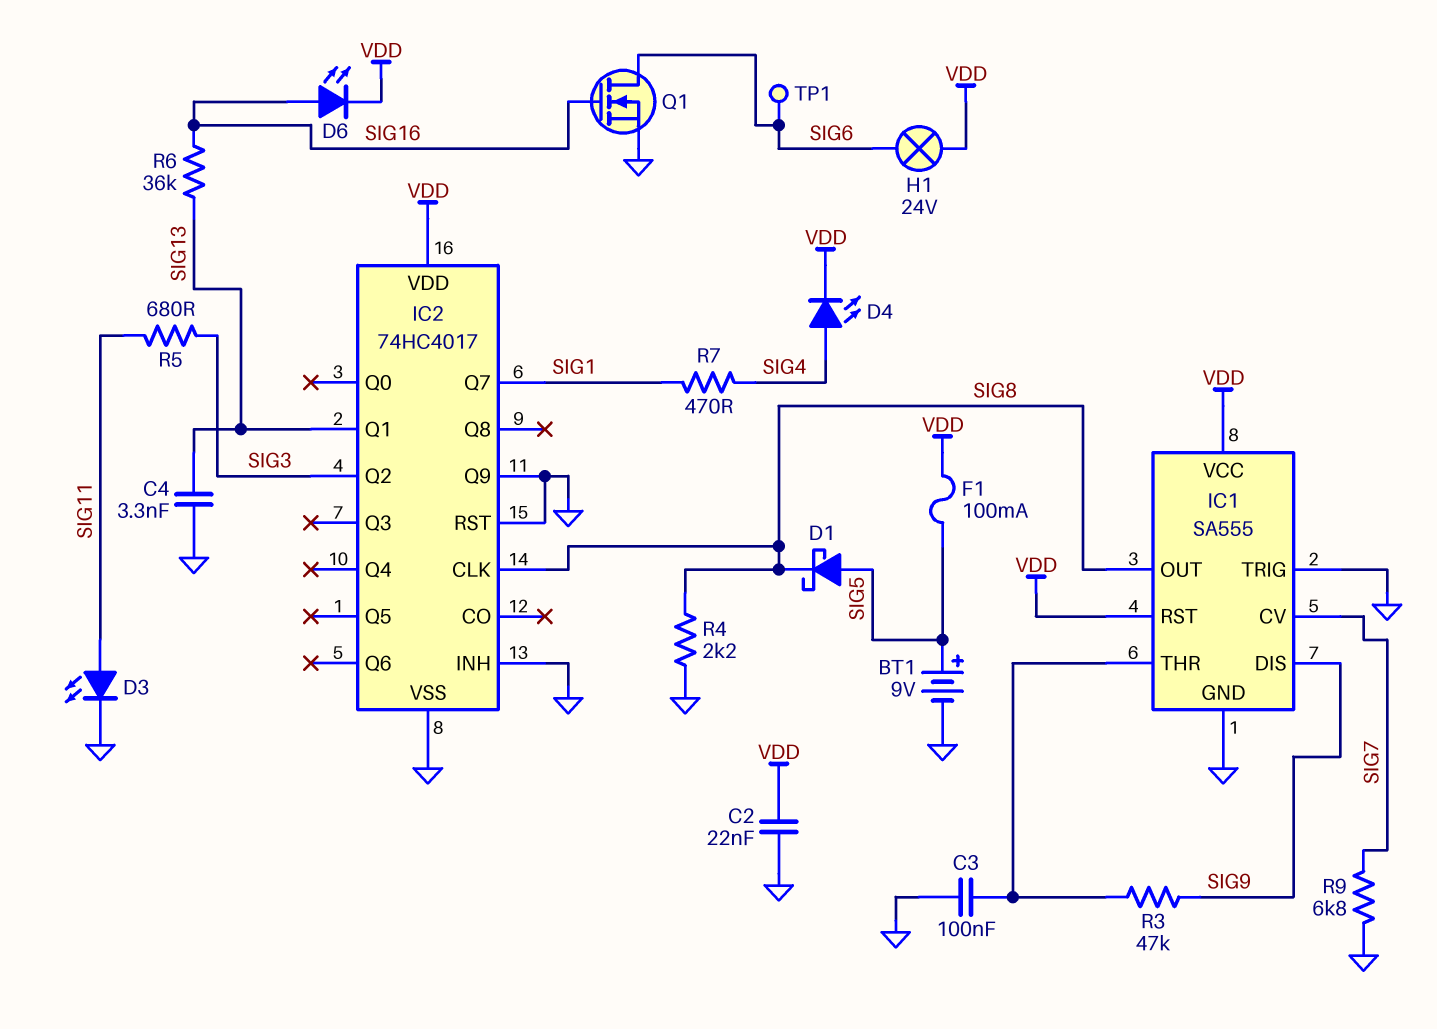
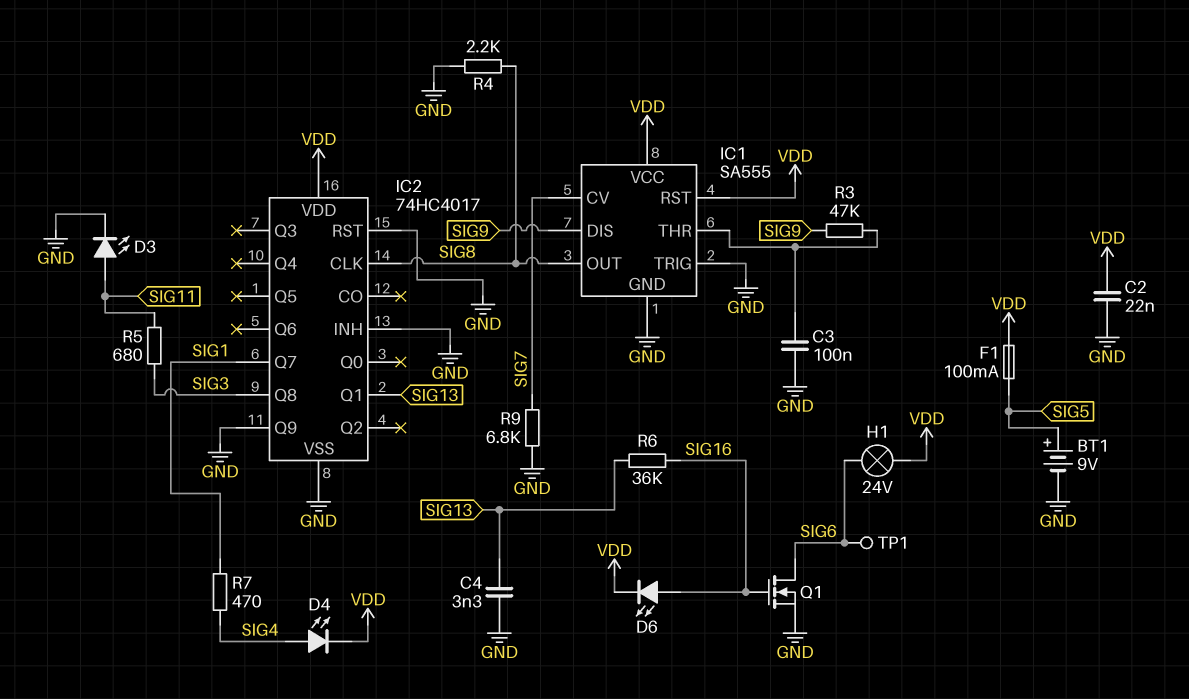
D1: schottky (A SIG5, K SIG8) -> none
IC2 pin Q2: SIG3 -> none
IC2 pin Q8: none -> SIG3

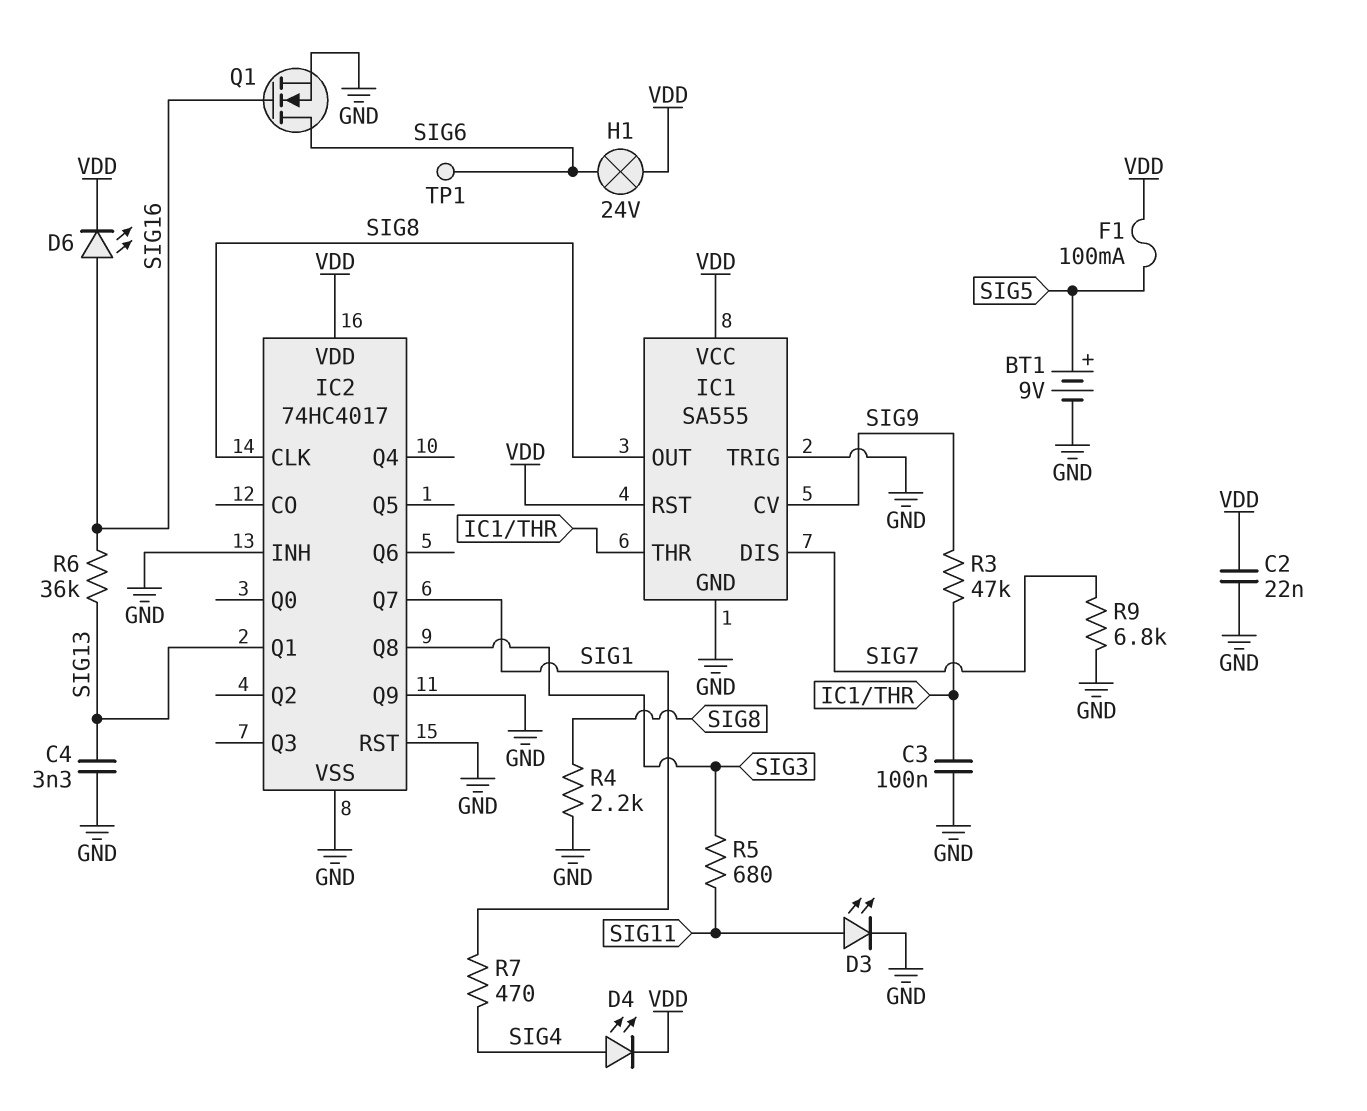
IC1 pin CV: SIG7 -> SIG9
IC1 pin DIS: SIG9 -> SIG7

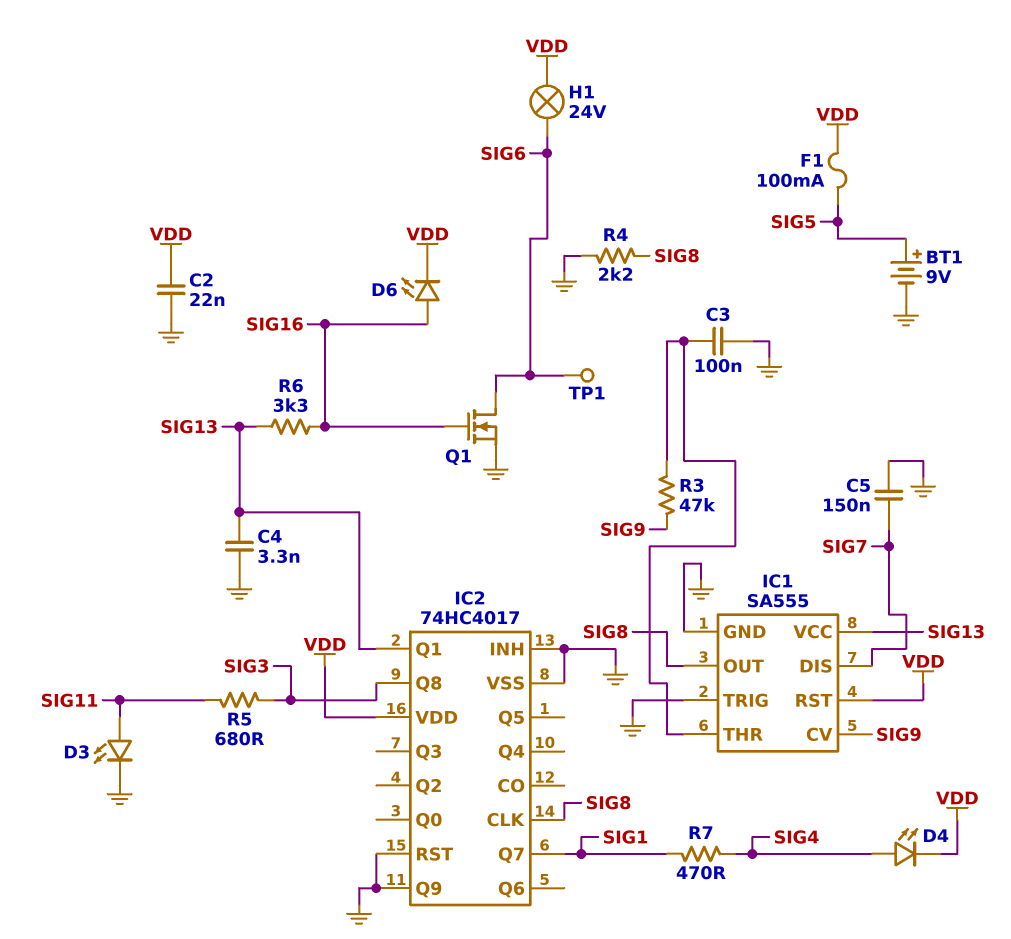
C5: none -> 150nF (GND, SIG7)
IC1 pin VCC: VDD -> SIG13
R6: 36k (SIG13, SIG16) -> 3.3k (SIG13, SIG16)
R9: 6.8k (GND, SIG7) -> none

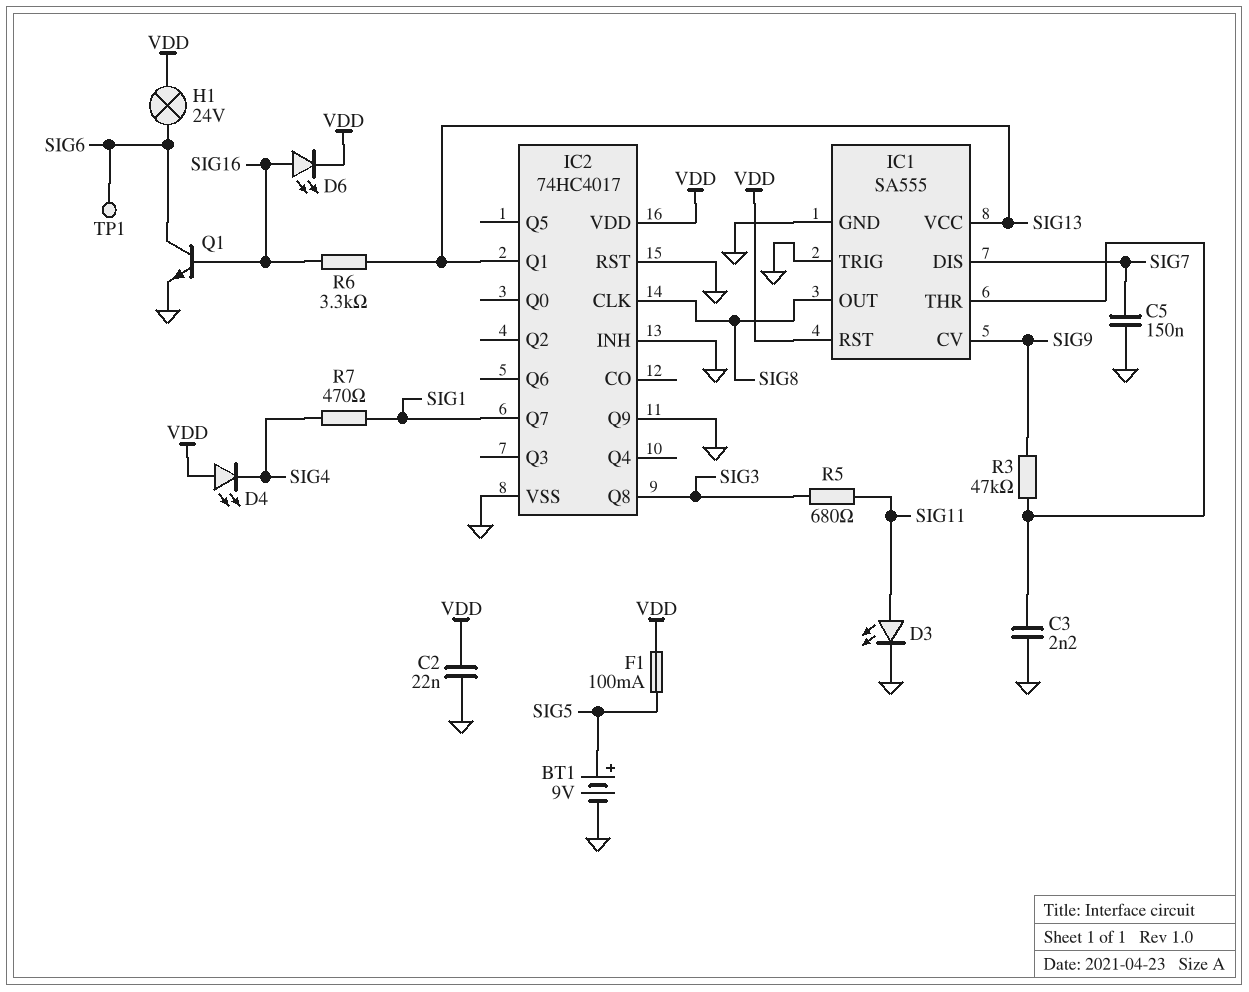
C3: 100nF (GND, IC1/THR) -> 2.2nF (GND, IC1/THR)
C4: 3.3nF (GND, SIG13) -> none
D4: LED (A SIG4, K VDD) -> LED (A VDD, K SIG4)
Q1: NMOS (G SIG16, D SIG6, S GND) -> NPN (B SIG16, C SIG6, E GND)
R4: 2.2k (GND, SIG8) -> none

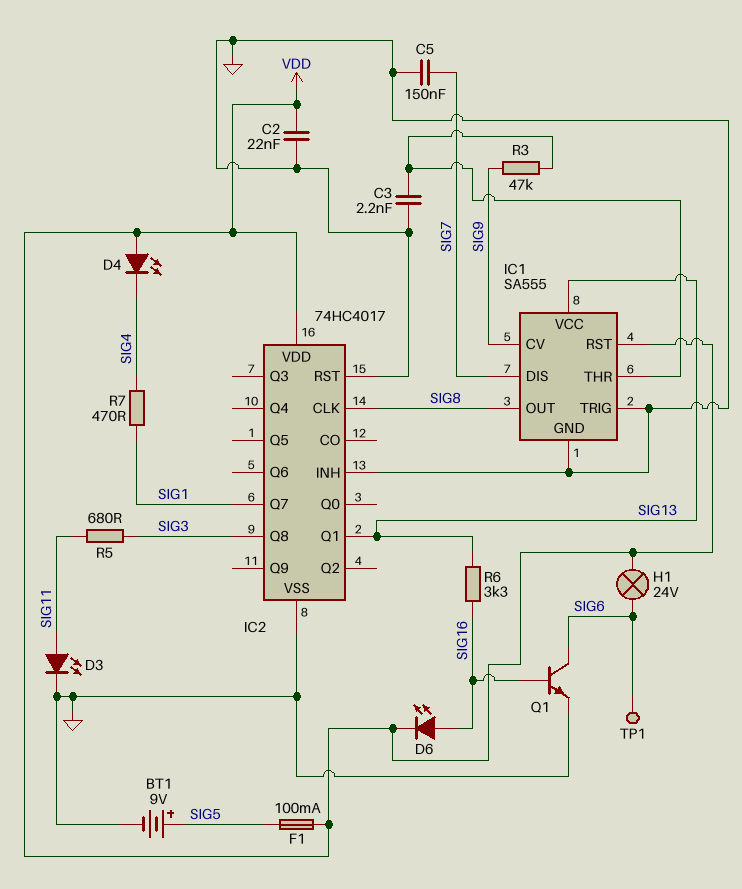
IC2 pin Q9: GND -> none

